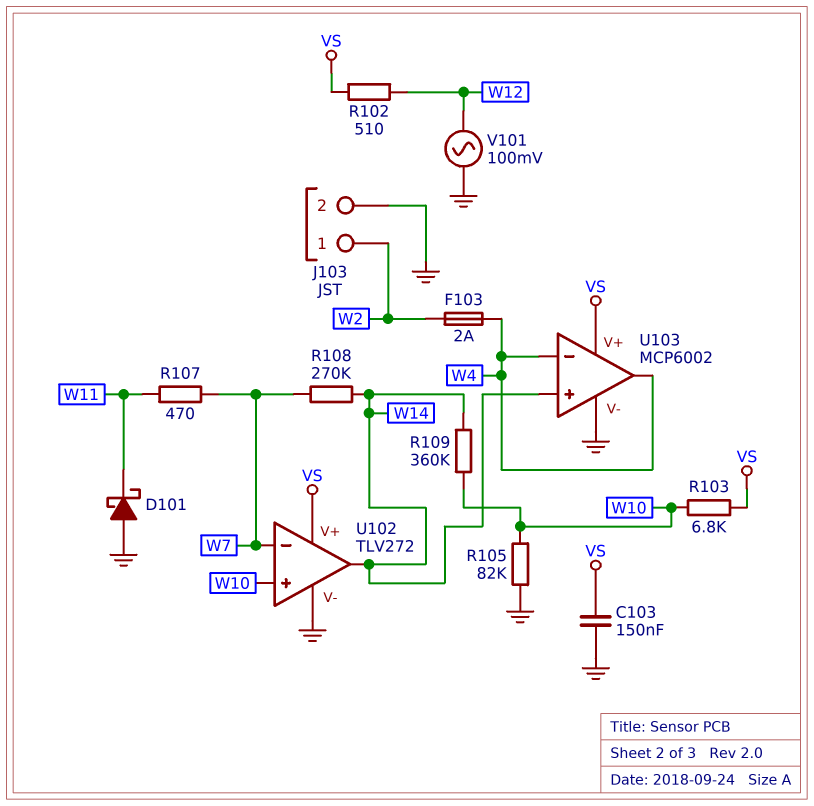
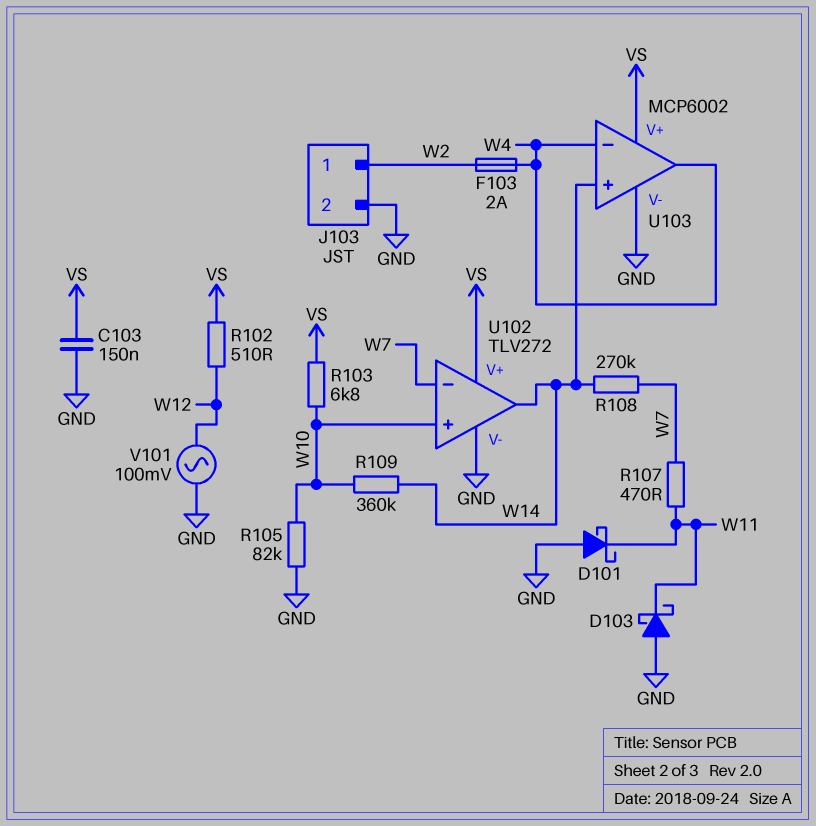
D103: none -> schottky (A GND, K W11)

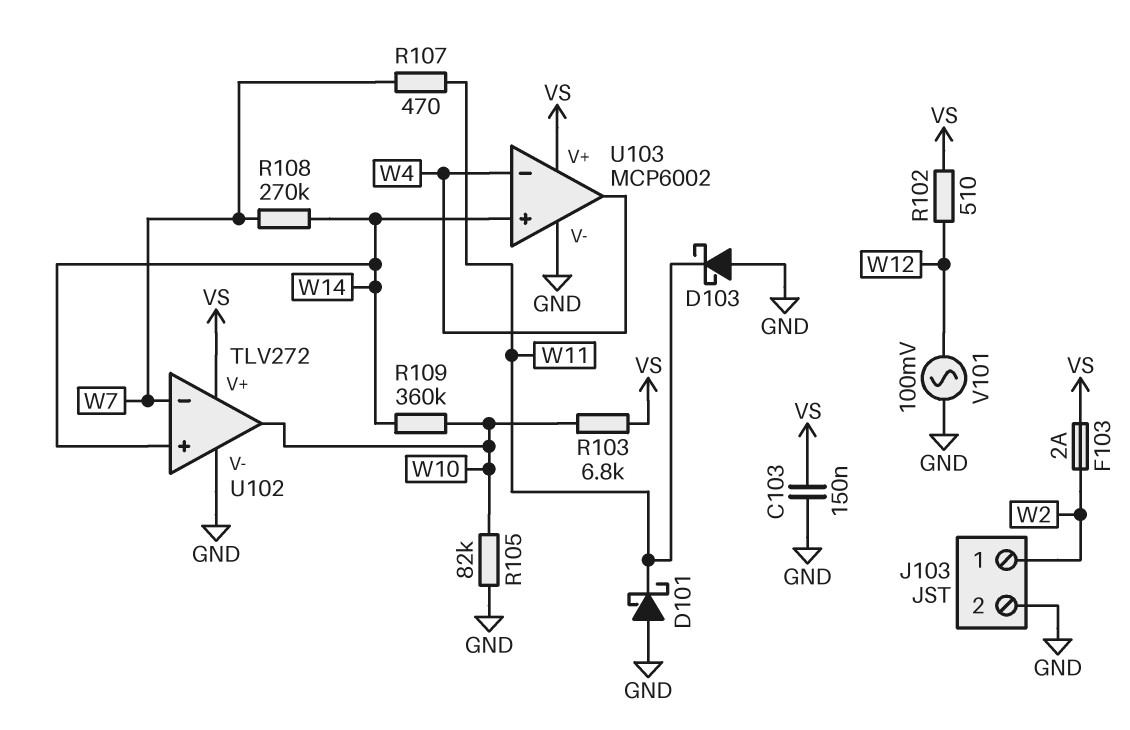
F103: 2A (W2, W4) -> 2A (VS, W2)
U102 pin in+: W10 -> W14
U102 pin out: W14 -> W10

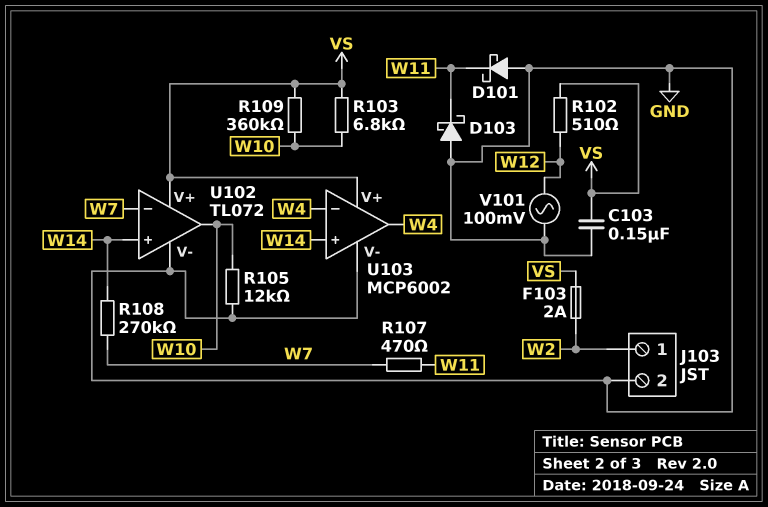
R105: 82k (GND, W10) -> 12k (GND, W10)
R109: 360k (W10, W14) -> 360k (VS, W10)
U102: TLV272 -> TL072

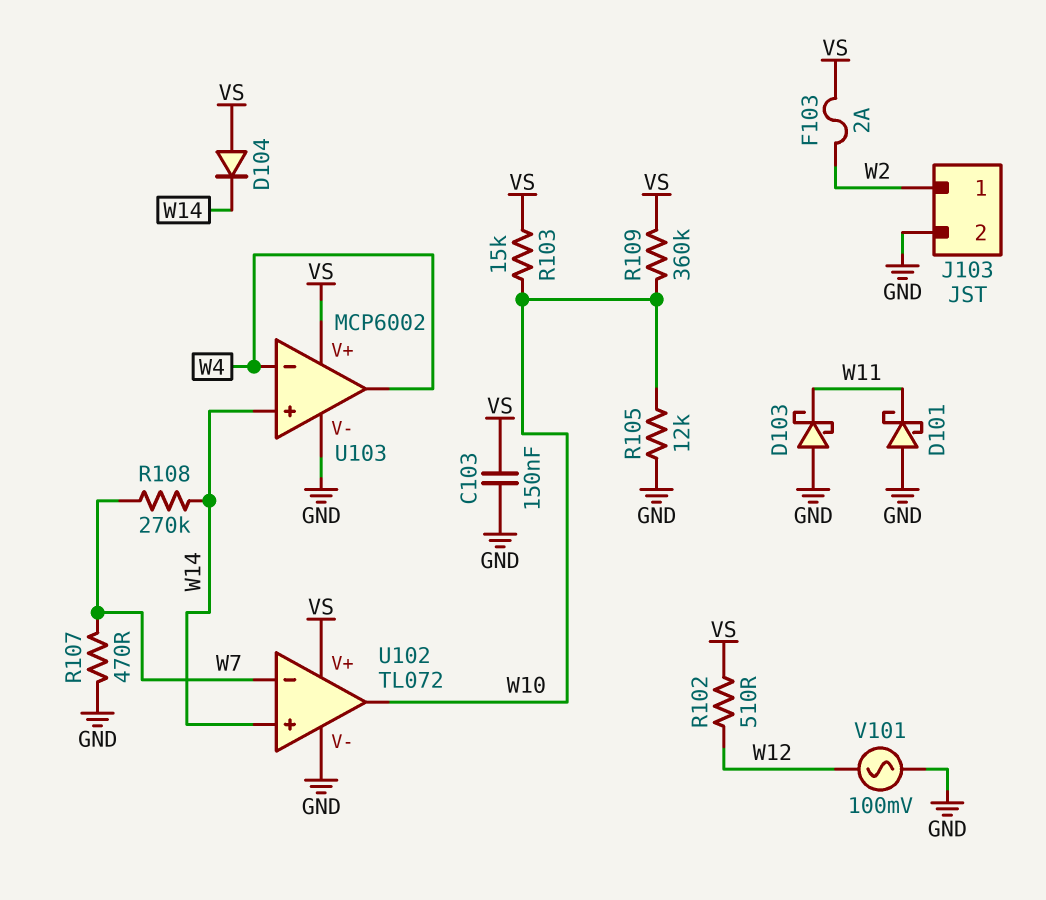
D104: none -> diode (A VS, K W14)
R103: 6.8k (VS, W10) -> 15k (VS, W10)
R107: 470 (W7, W11) -> 470 (GND, W7)

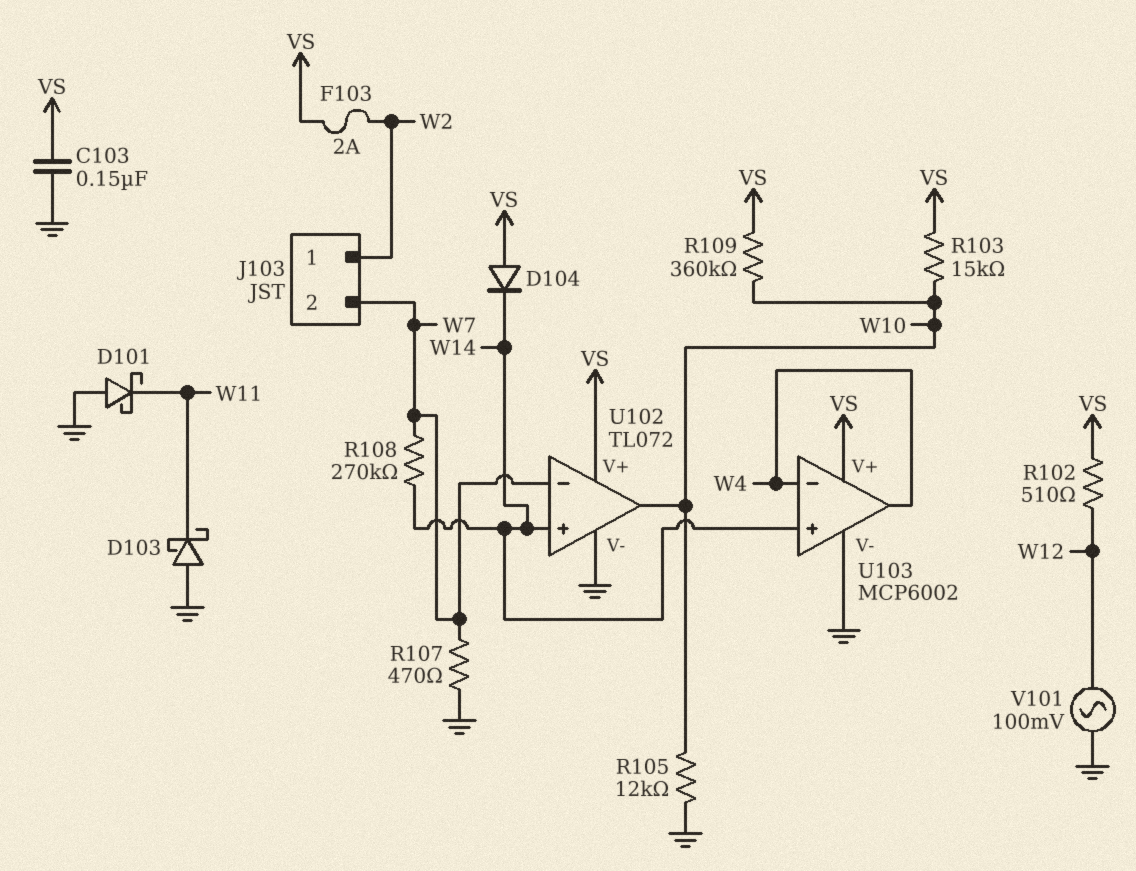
J103 pin 2: GND -> W7

